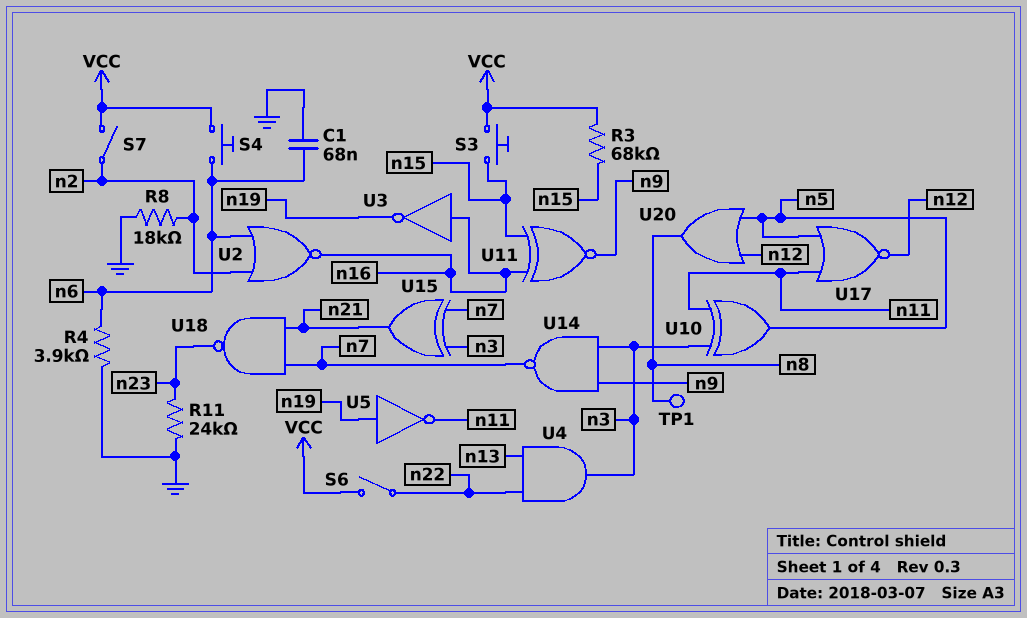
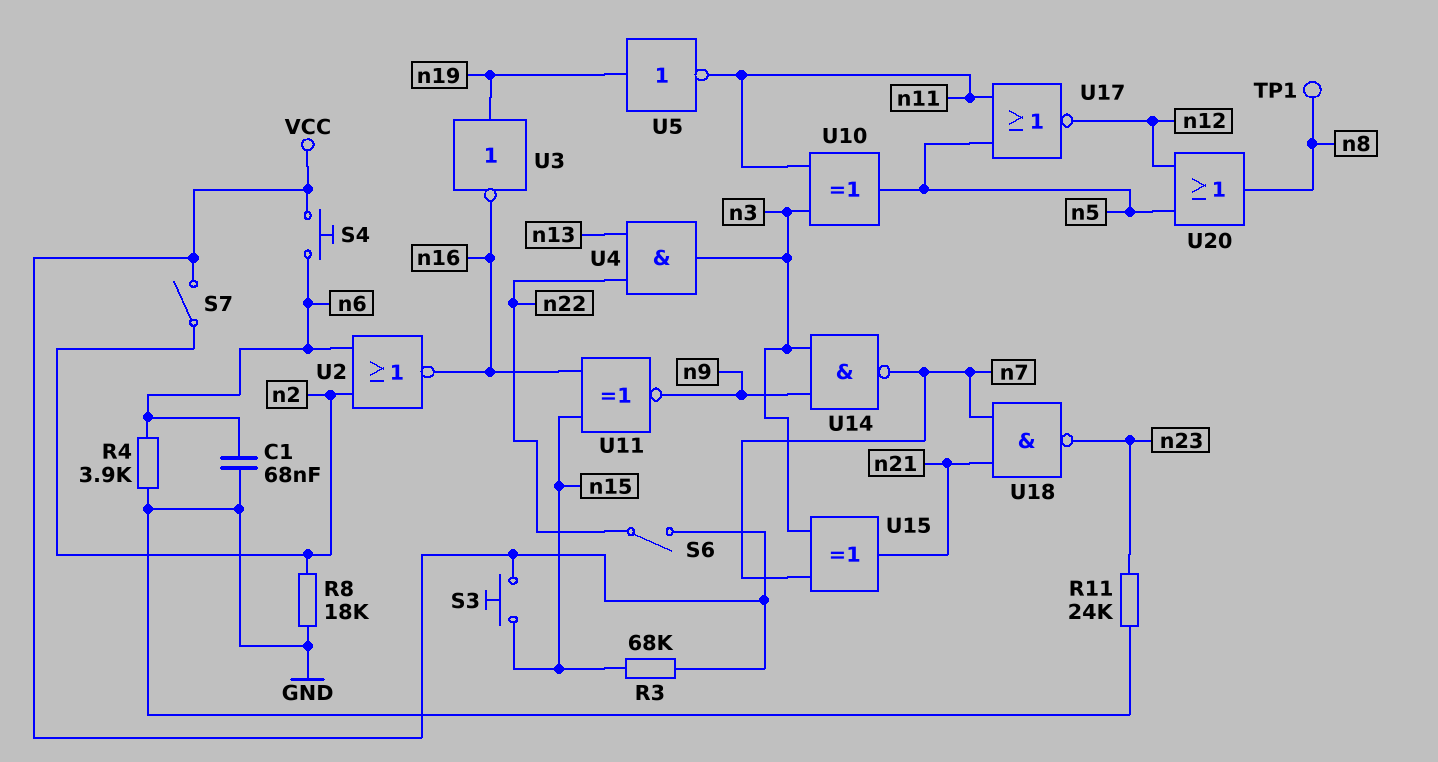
U3: NOT (in n16, out n19) -> NOT (in n19, out n16)

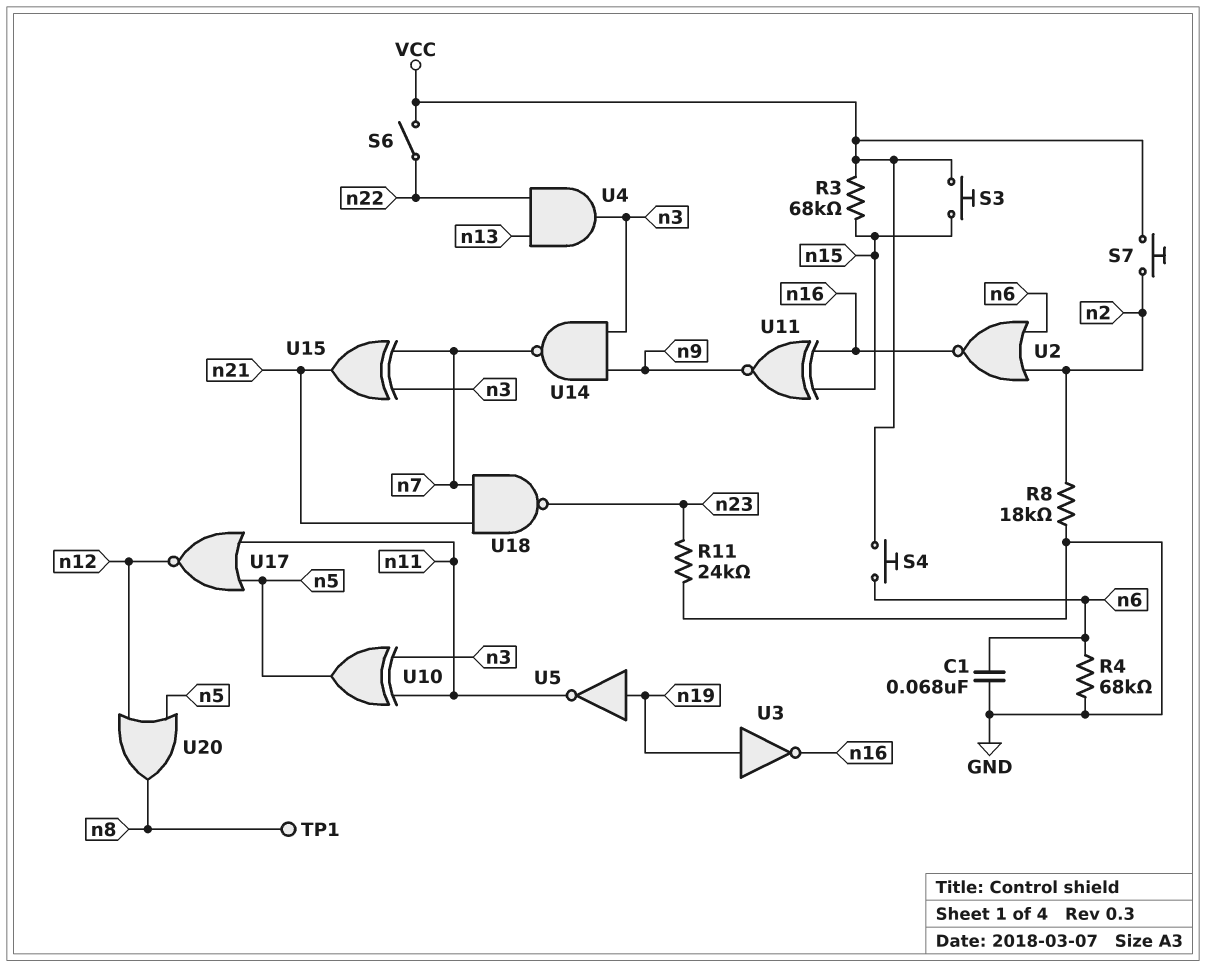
R4: 3.9k (GND, n6) -> 68k (GND, n6)
S7: switch (VCC, n2) -> button (VCC, n2)

